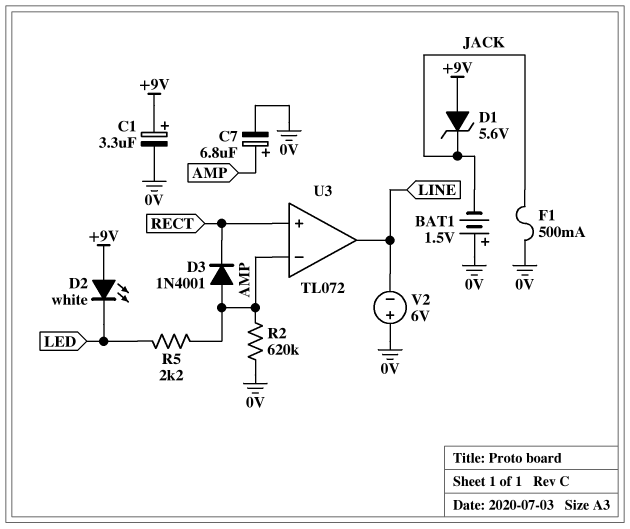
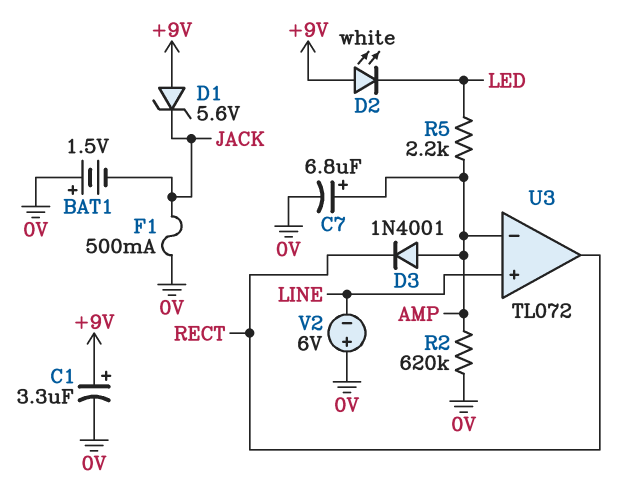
U3 pin in+: RECT -> LINE
U3 pin out: LINE -> RECT

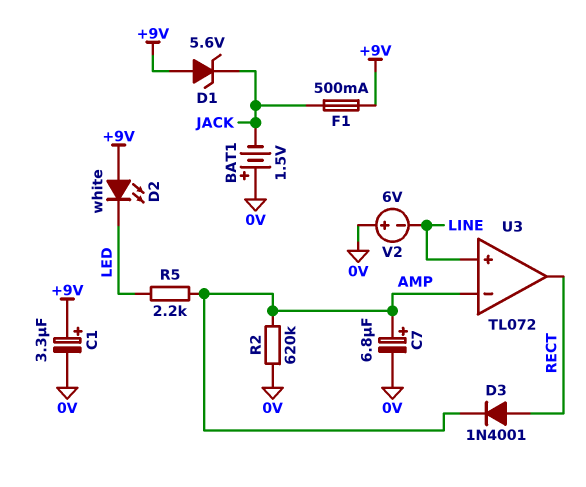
D3: diode 1N4001 (A AMP, K RECT) -> diode 1N4001 (A RECT, K AMP)
F1: 500mA (0V, JACK) -> 500mA (+9V, JACK)

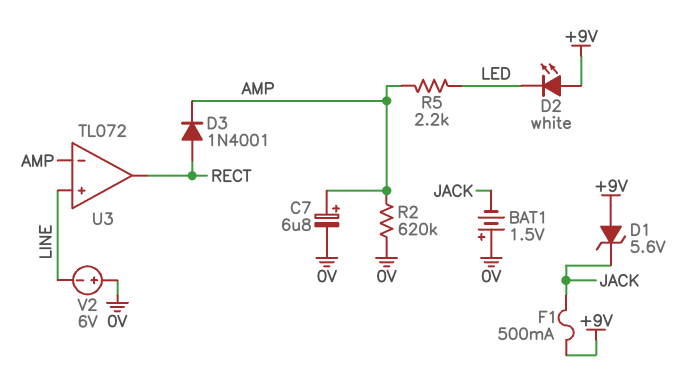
C1: 3.3uF (plus +9V, minus 0V) -> none

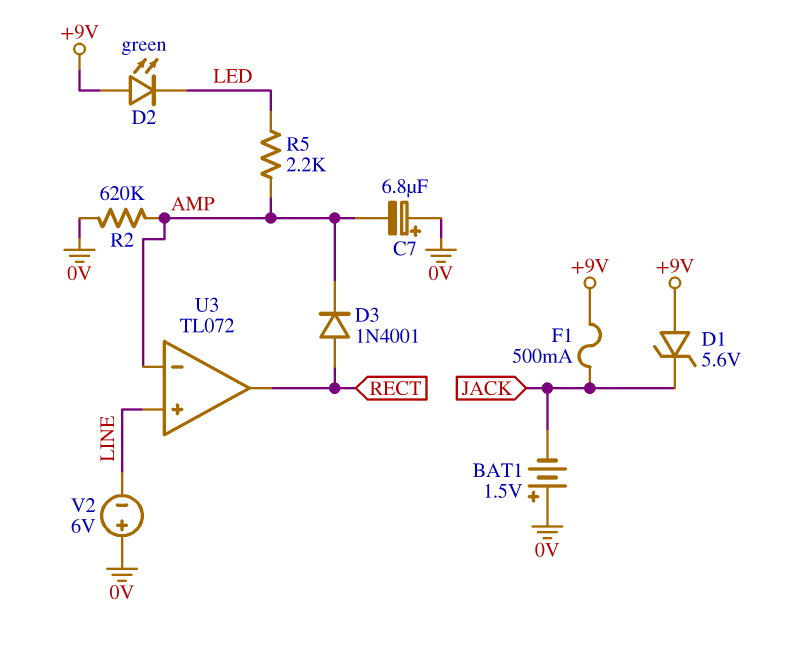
C7: 6.8uF (plus AMP, minus 0V) -> 6.8uF (plus 0V, minus AMP)
D2: LED white (A +9V, K LED) -> LED green (A +9V, K LED)

